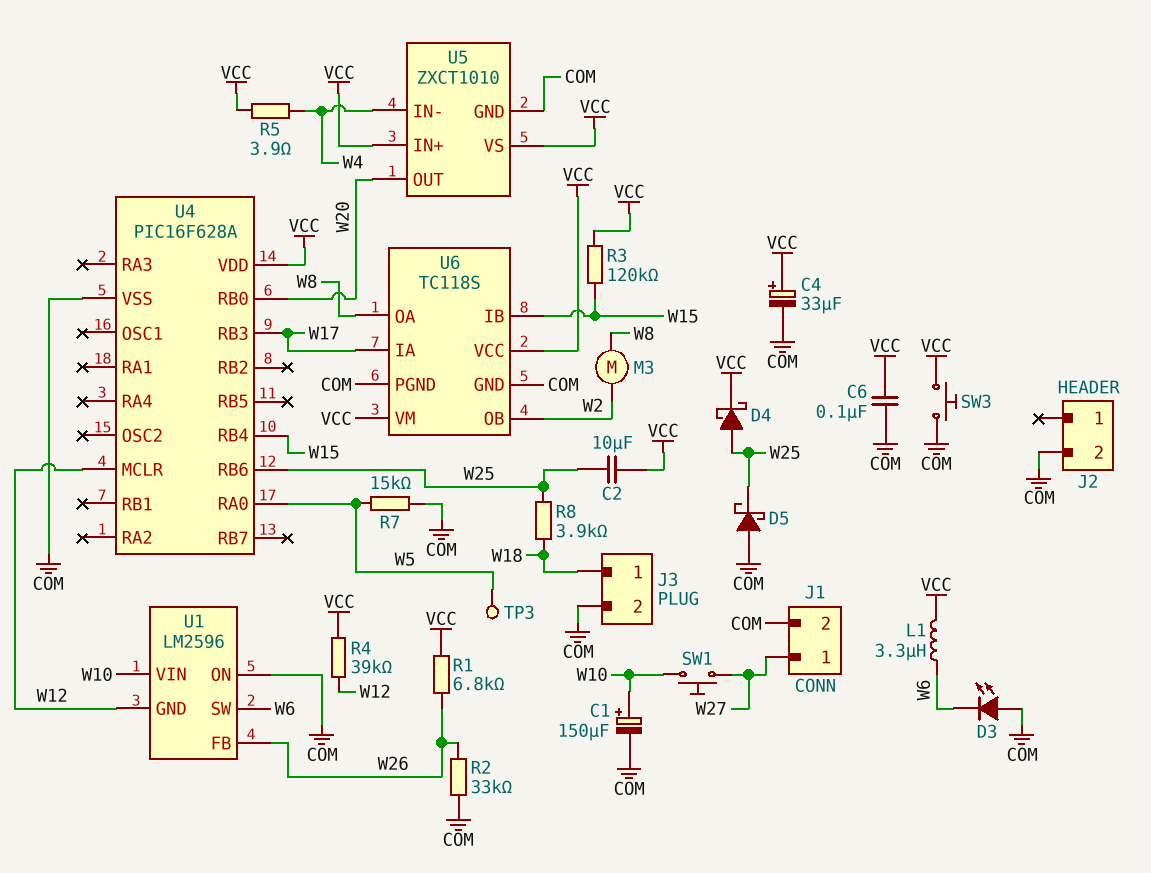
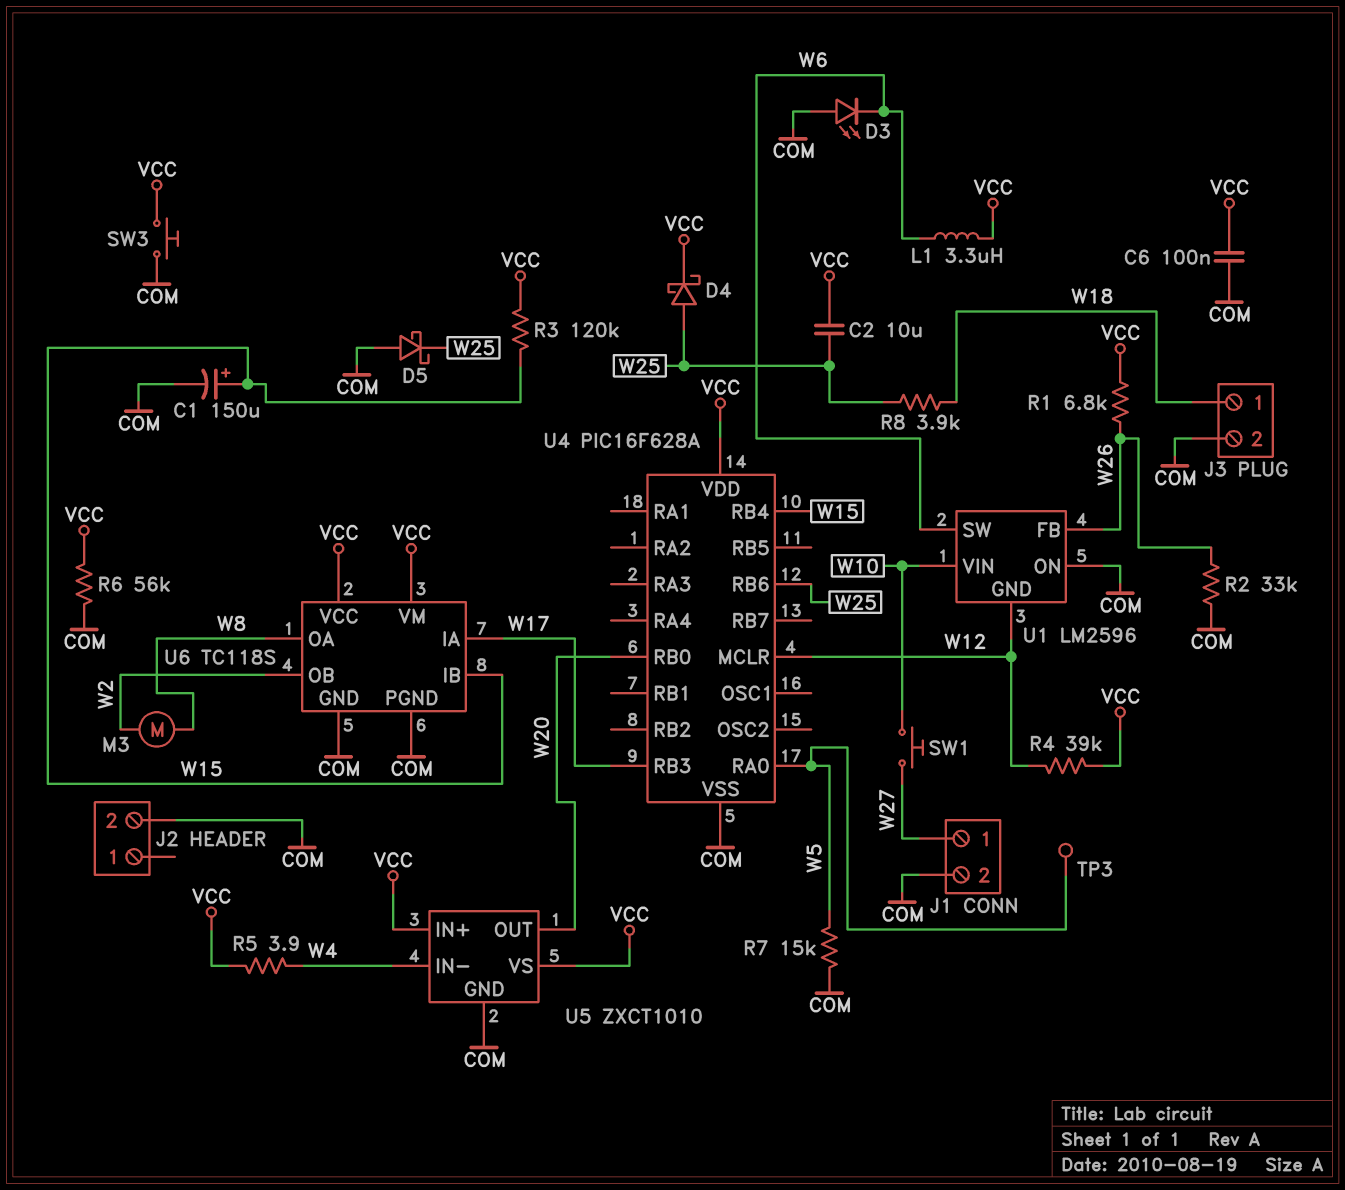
C1: 150uF (plus W10, minus COM) -> 150uF (plus W15, minus COM)
C4: 33uF (plus VCC, minus COM) -> none
R6: none -> 56k (COM, VCC)

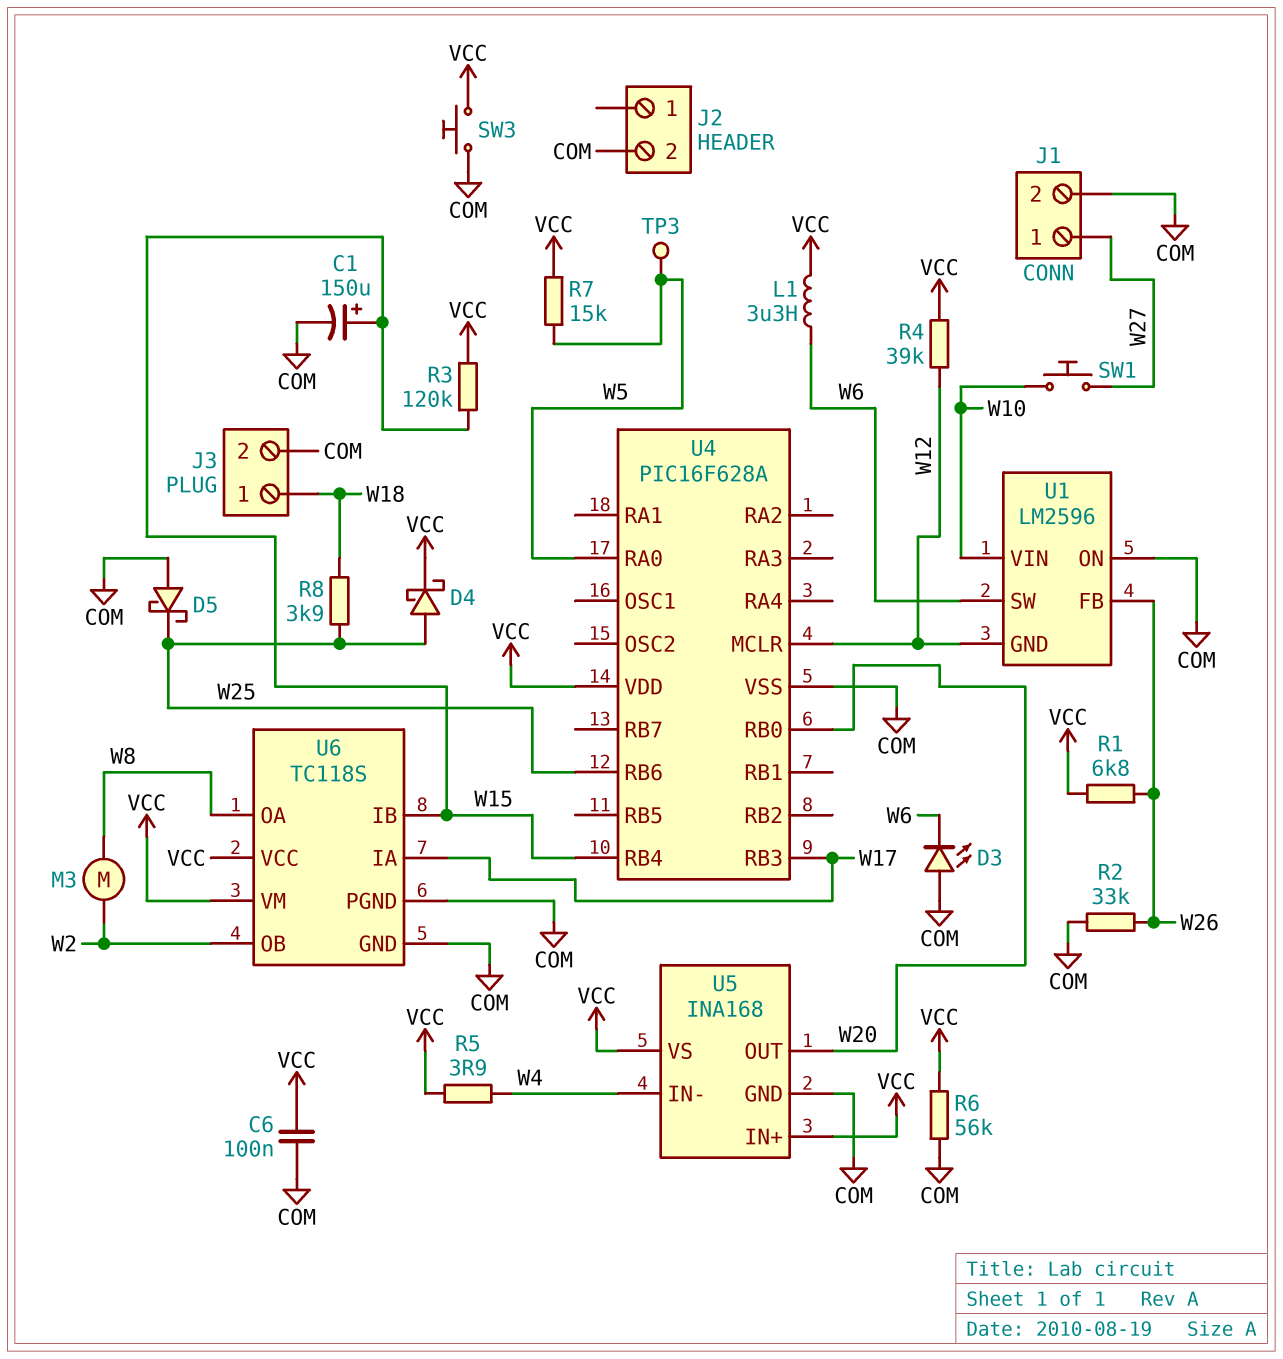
C2: 10uF (VCC, W25) -> none
R7: 15k (COM, W5) -> 15k (VCC, W5)
U5: ZXCT1010 -> INA168

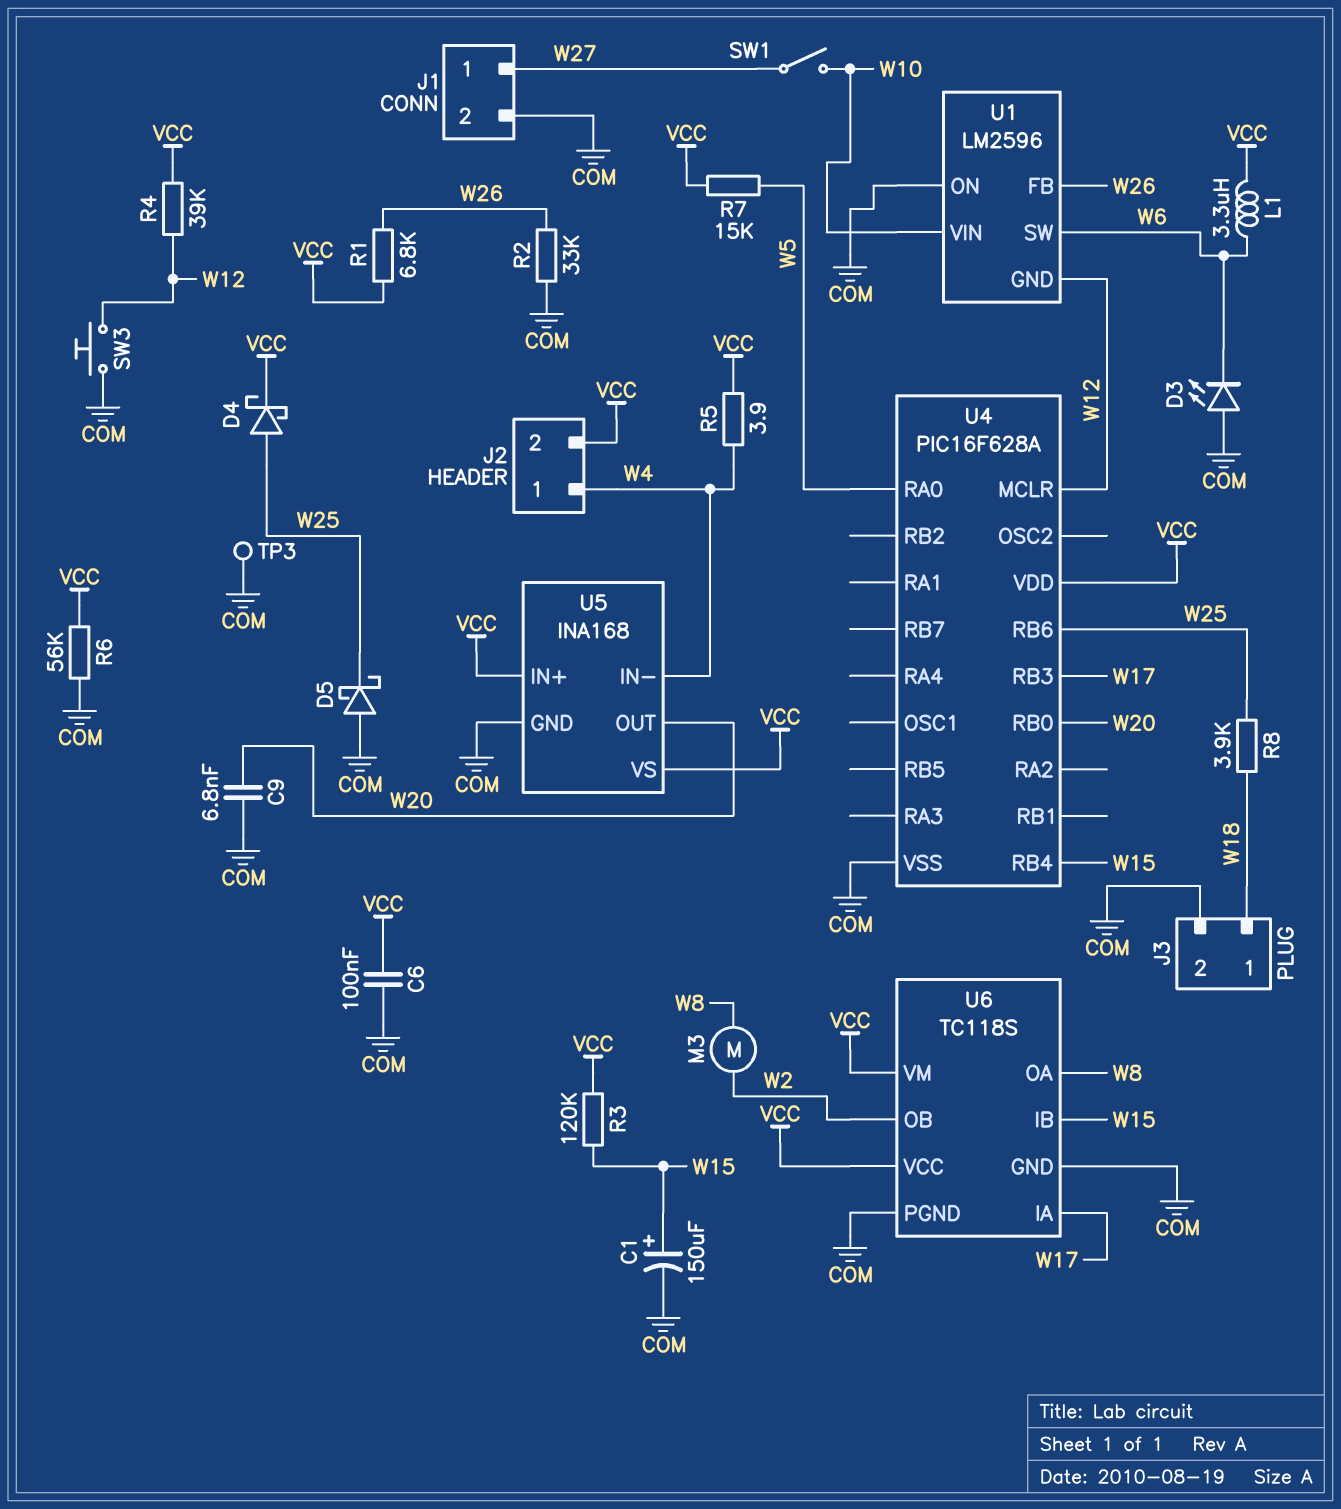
C9: none -> 6.8nF (COM, W20)
J2 pin 1: none -> W4
J2 pin 2: COM -> VCC
SW1: button (W10, W27) -> switch (W10, W27)
SW3: button (COM, VCC) -> button (COM, W12)
TP3: test point (W5) -> test point (COM)

